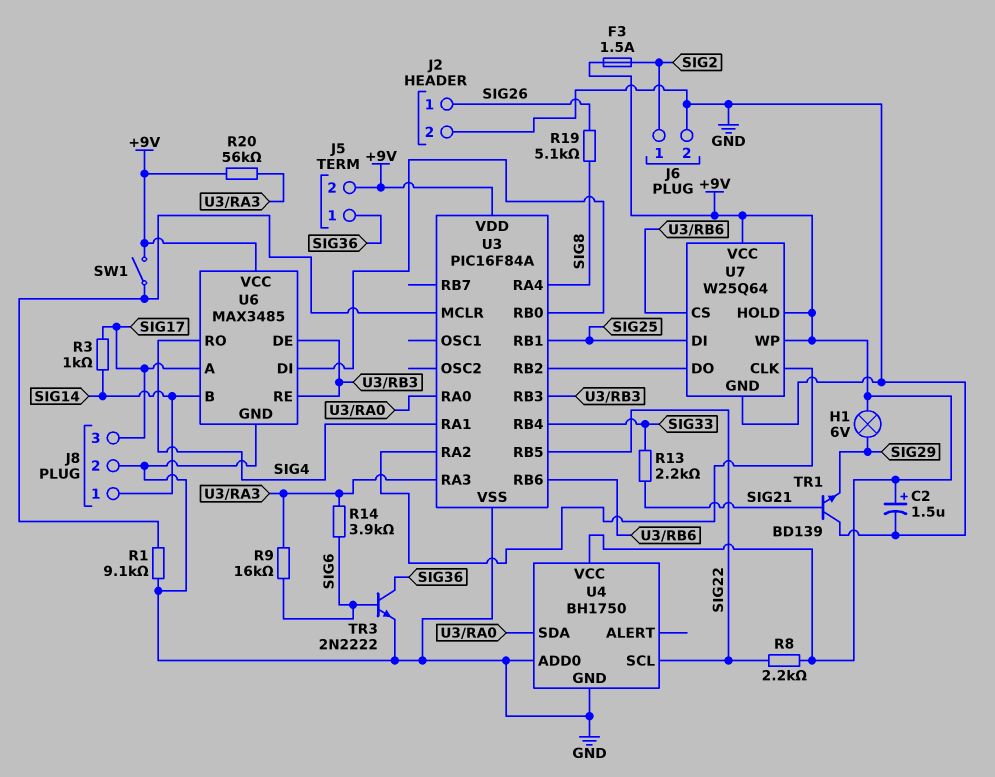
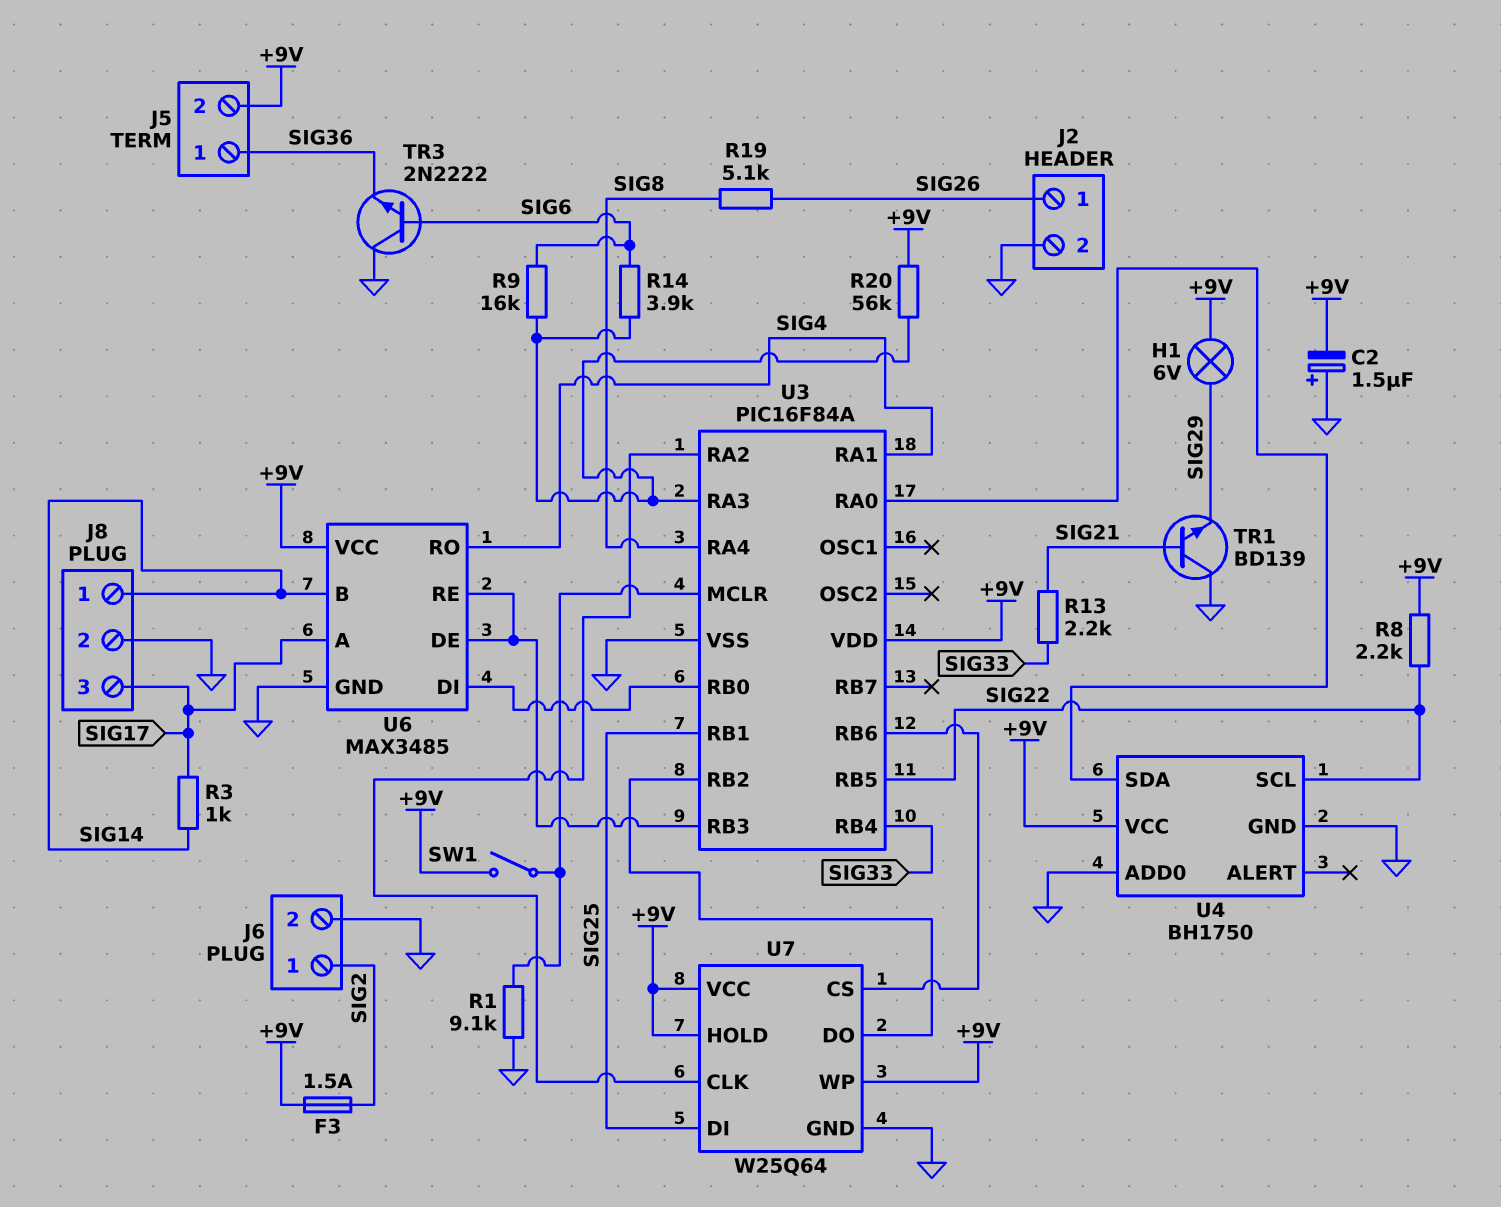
C2: 1.5uF (plus +9V, minus GND) -> 1.5uF (plus GND, minus +9V)
TR3: NPN 2N2222 (B SIG6, C SIG36, E GND) -> NPN 2N2222 (B SIG6, C GND, E SIG36)

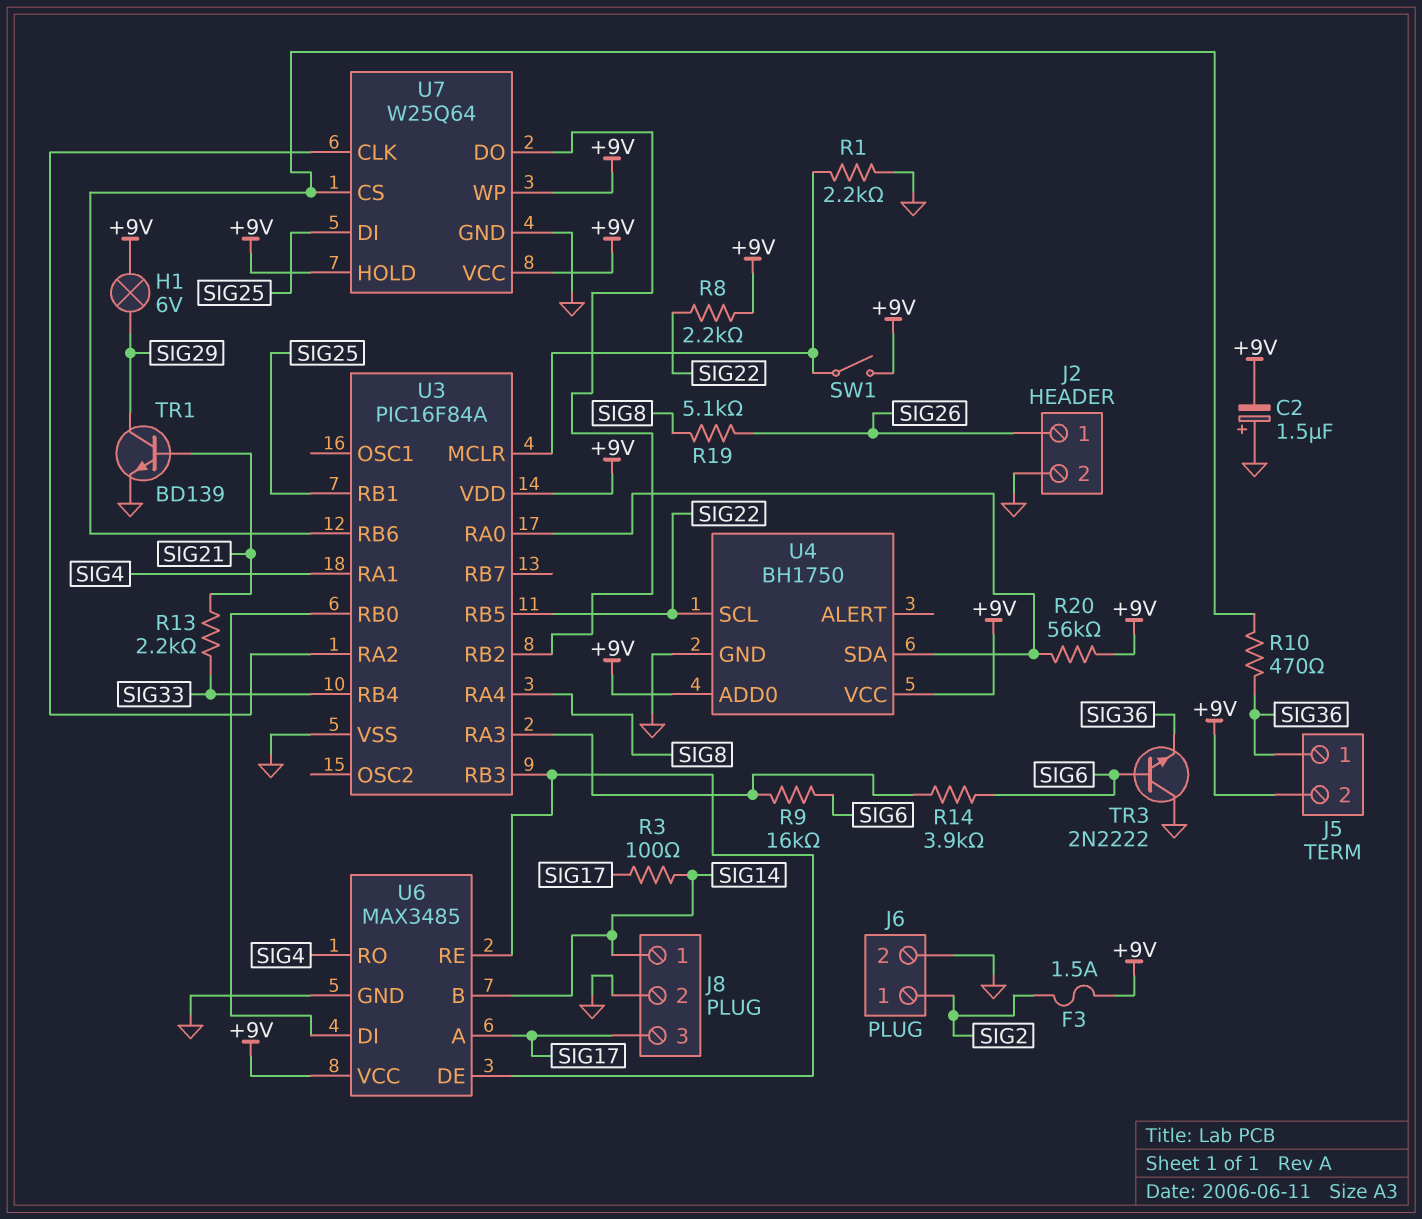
R1: 9.1k (GND, U3/MCLR) -> 2.2k (GND, U3/MCLR)
R3: 1k (SIG14, SIG17) -> 100 (SIG14, SIG17)
R10: none -> 470 (SIG36, U3/RB6)
R20: 56k (+9V, U3/RA3) -> 56k (+9V, U3/RA0)
TR1: NPN BD139 (B SIG21, C GND, E SIG29) -> NPN BD139 (B SIG21, C SIG29, E GND)
U4 pin ADD0: GND -> +9V

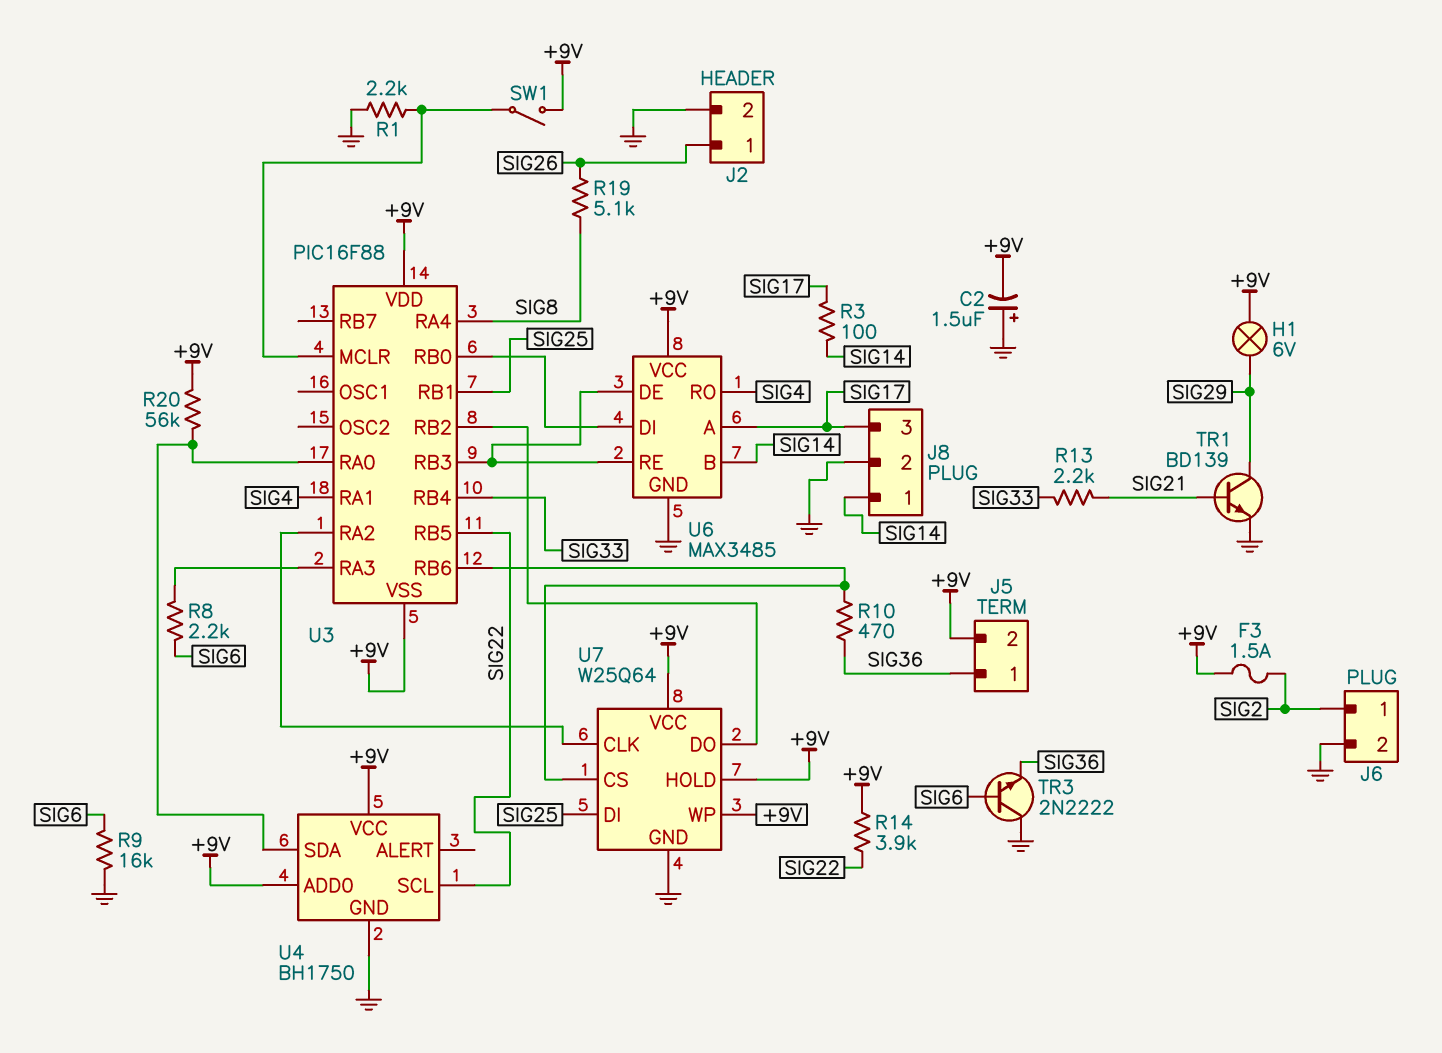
R8: 2.2k (+9V, SIG22) -> 2.2k (SIG6, U3/RA3)
R9: 16k (SIG6, U3/RA3) -> 16k (GND, SIG6)
R14: 3.9k (SIG6, U3/RA3) -> 3.9k (+9V, SIG22)
U3: PIC16F84A -> PIC16F88
U3 pin VSS: GND -> +9V

